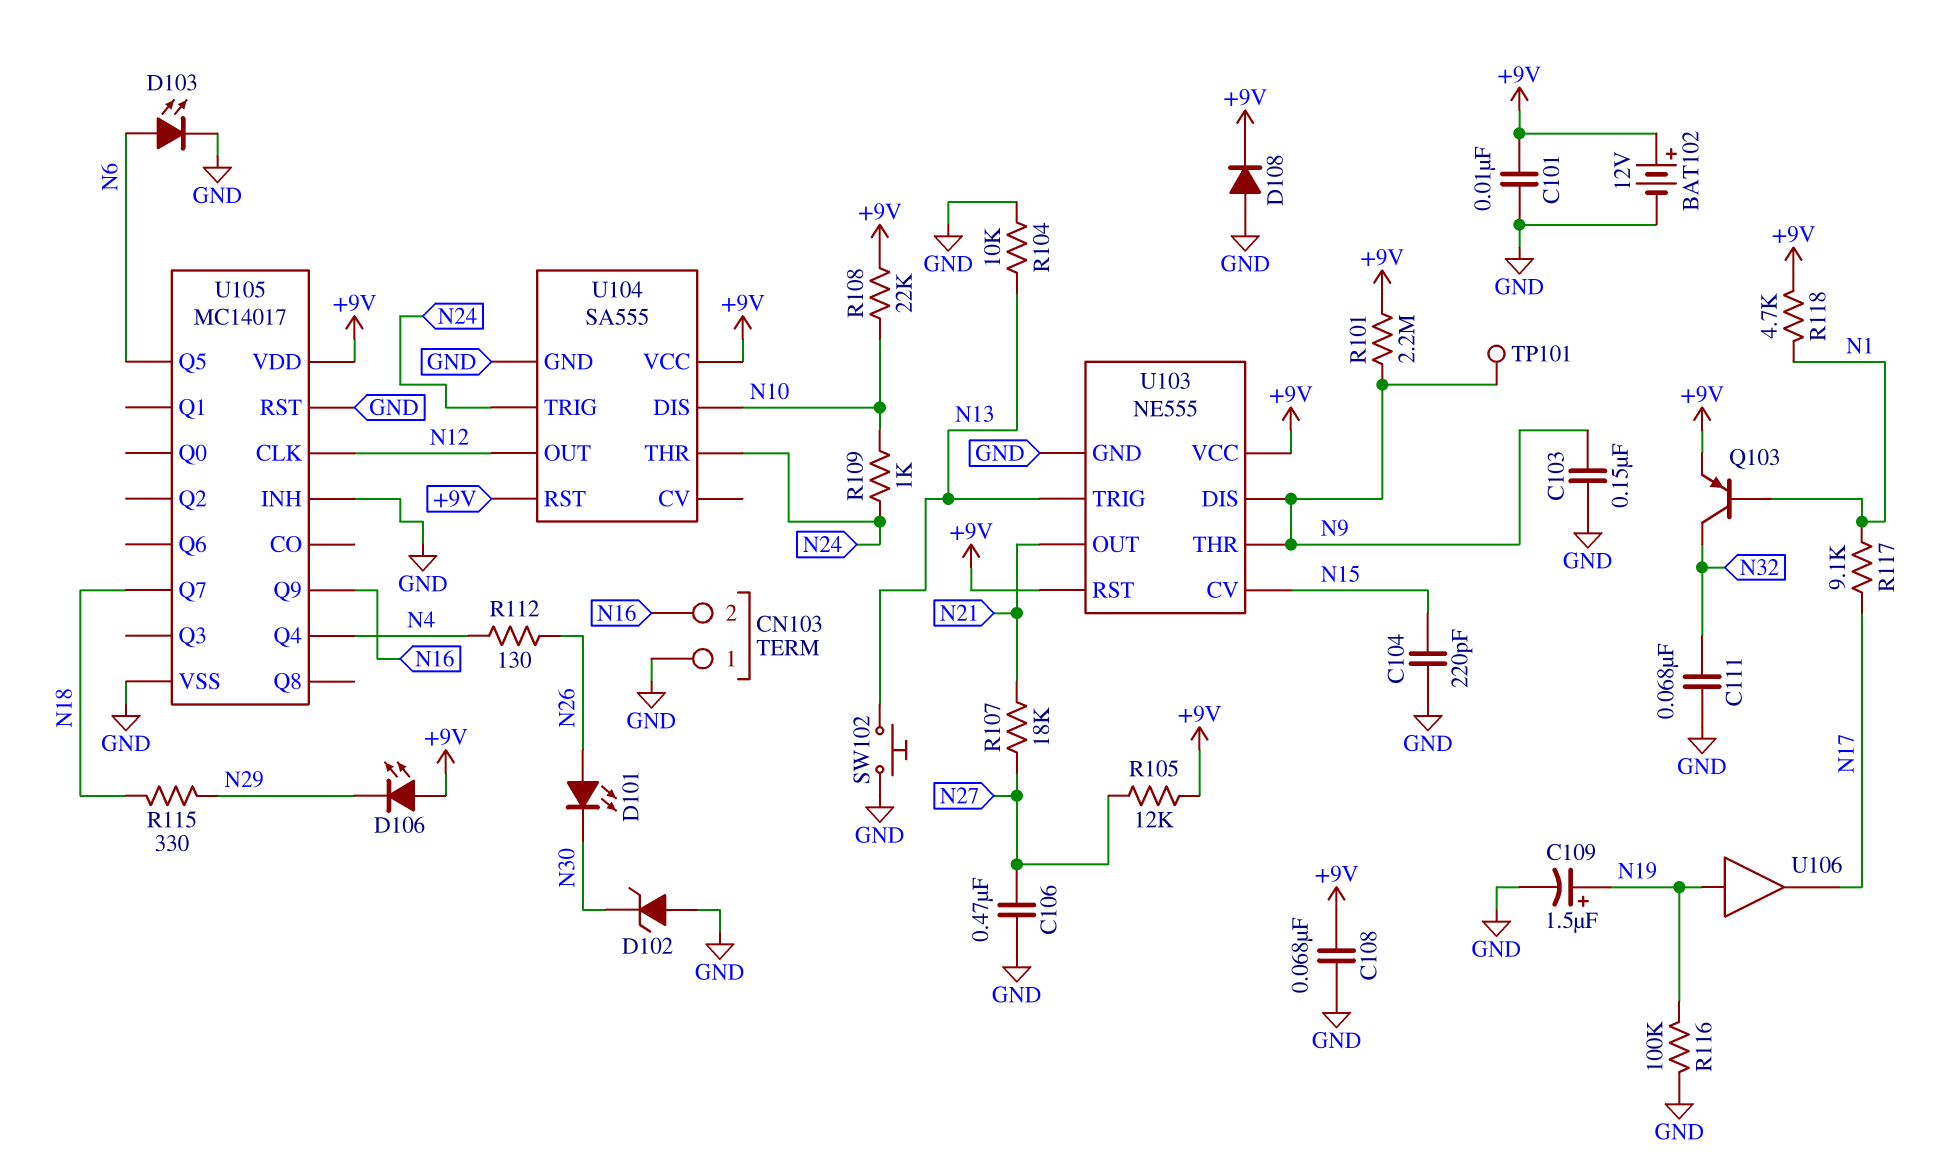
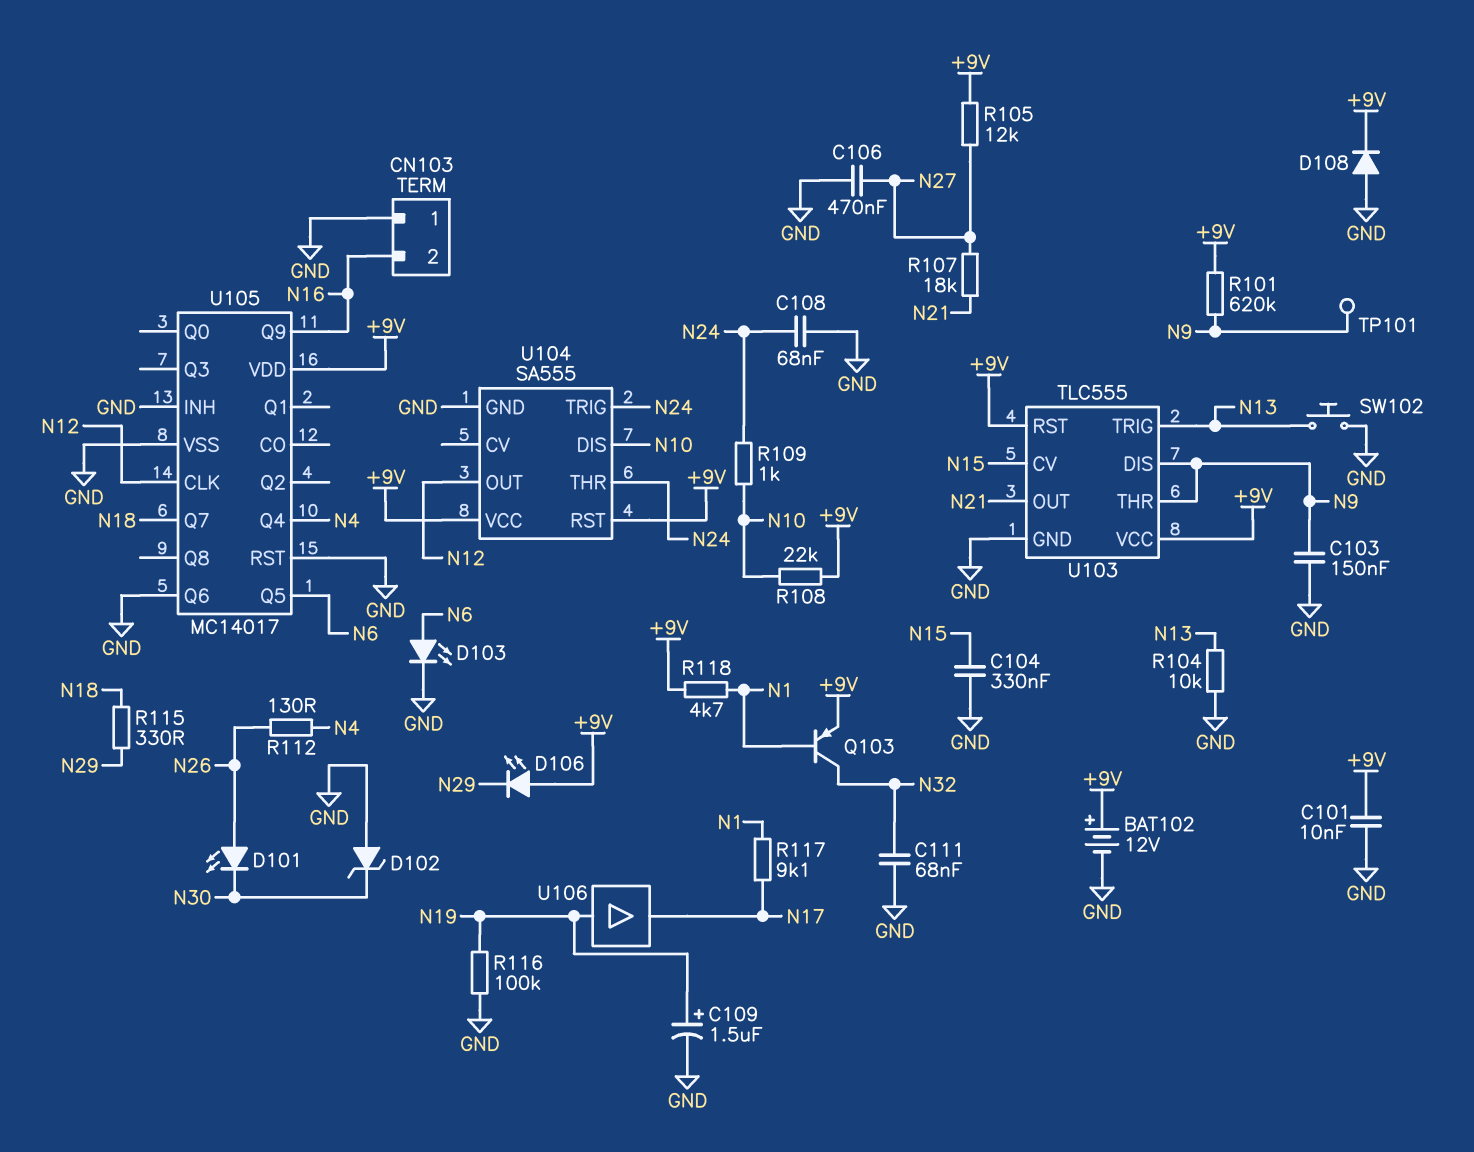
C104: 220pF (GND, N15) -> 330nF (GND, N15)
C108: 68nF (+9V, GND) -> 68nF (GND, N24)
R101: 2.2M (+9V, N9) -> 620k (+9V, N9)
U103: NE555 -> TLC555
U105 pin Q6: none -> GND

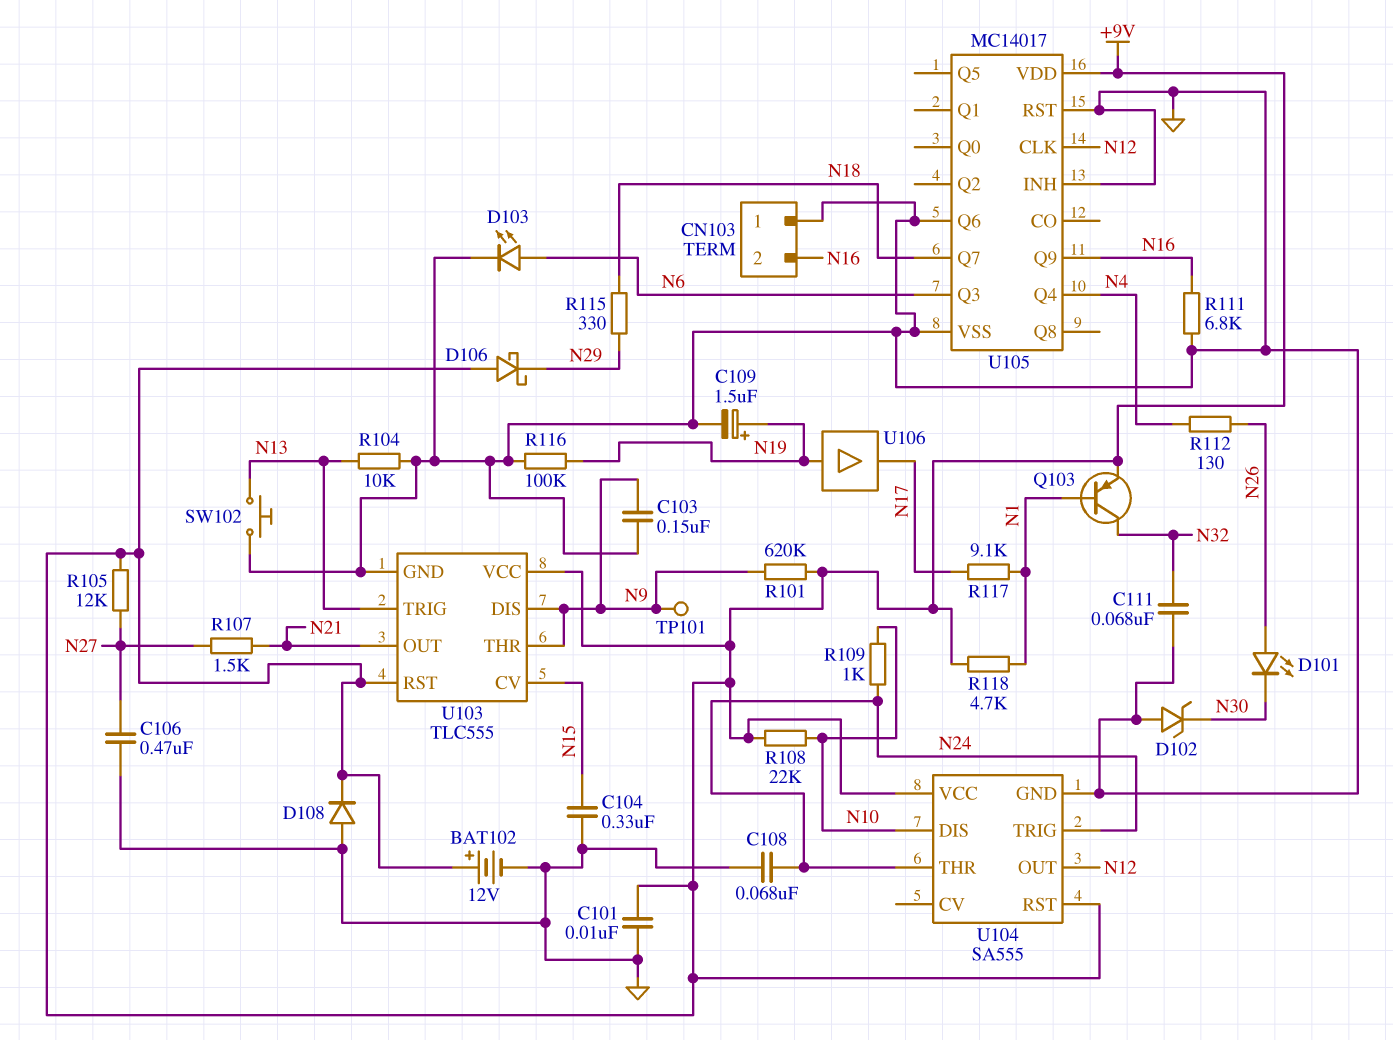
D106: LED (A +9V, K N29) -> schottky (A +9V, K N29)
R107: 18k (N21, N27) -> 1.5k (N21, N27)
R111: none -> 6.8k (GND, N16)
U105 pin Q3: none -> N6
U105 pin Q5: N6 -> none

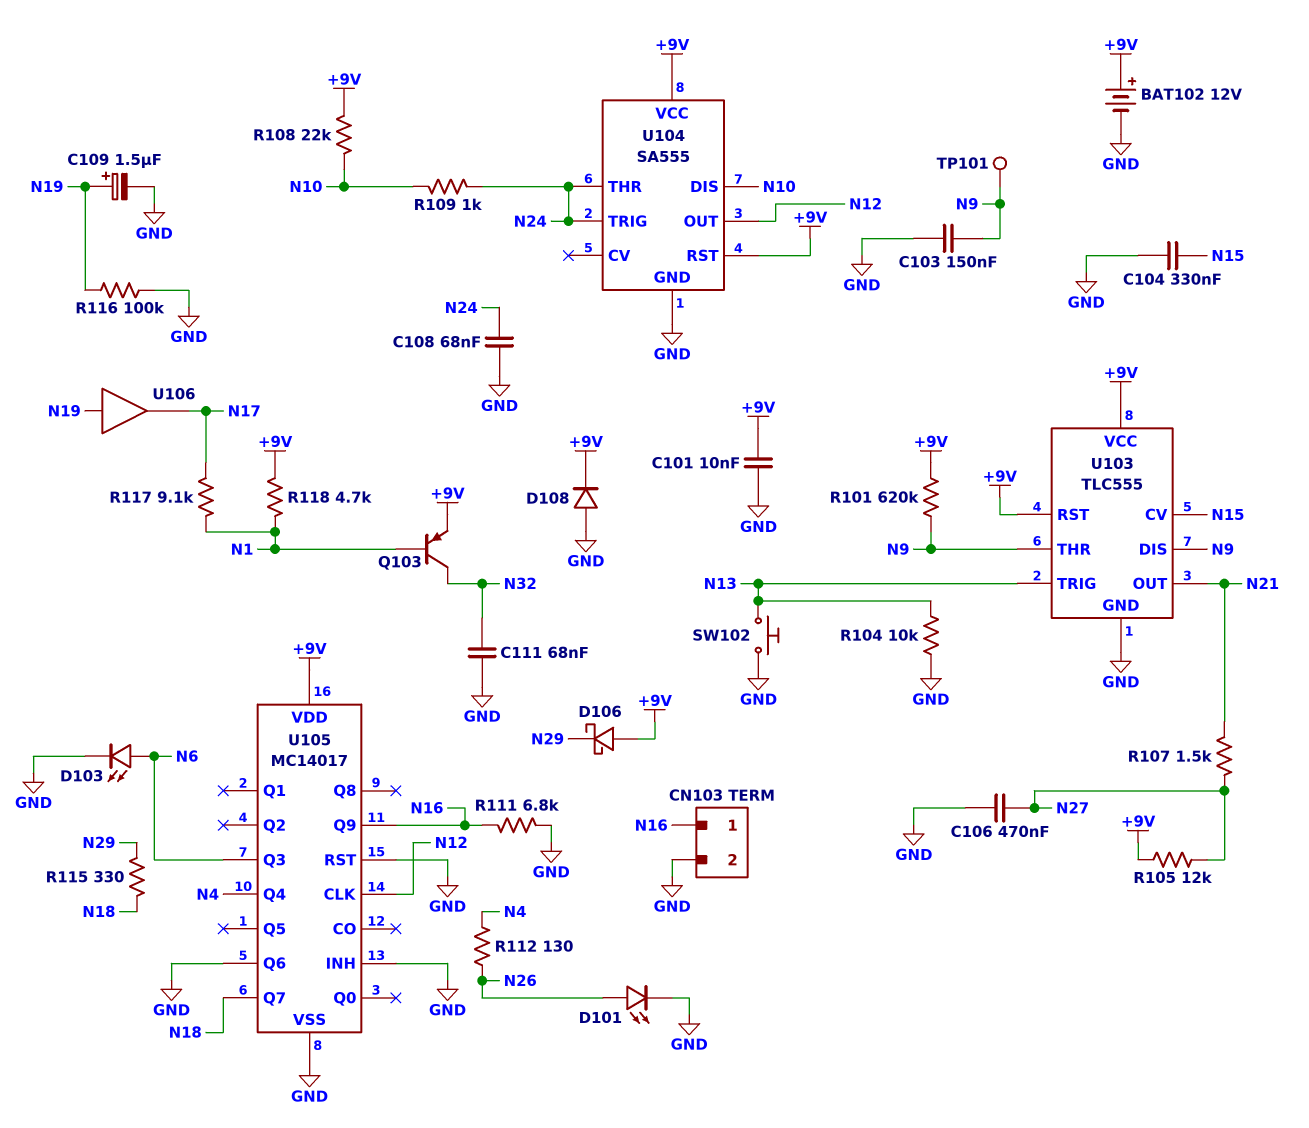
CN103 pin 1: GND -> N16
CN103 pin 2: N16 -> GND
D101: LED (A N26, K N30) -> LED (A N26, K GND)
D102: zener (A GND, K N30) -> none

